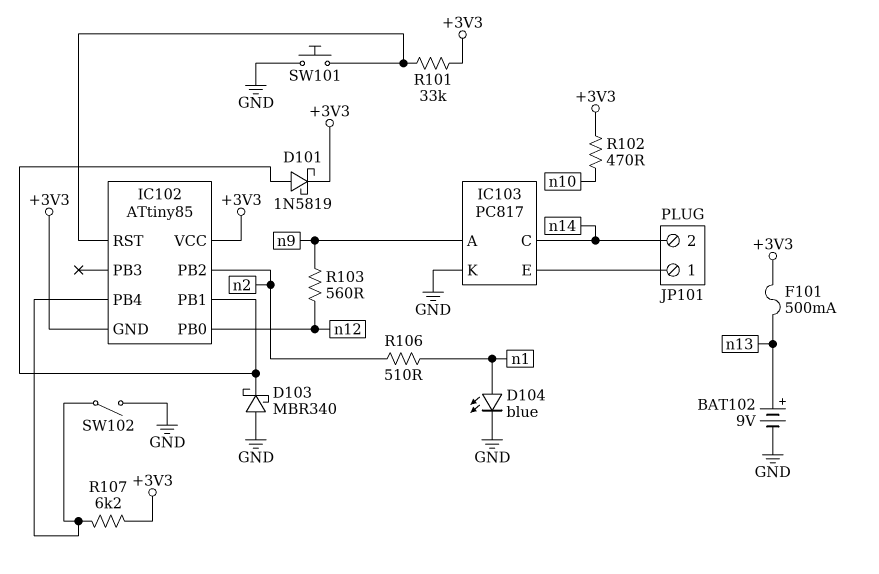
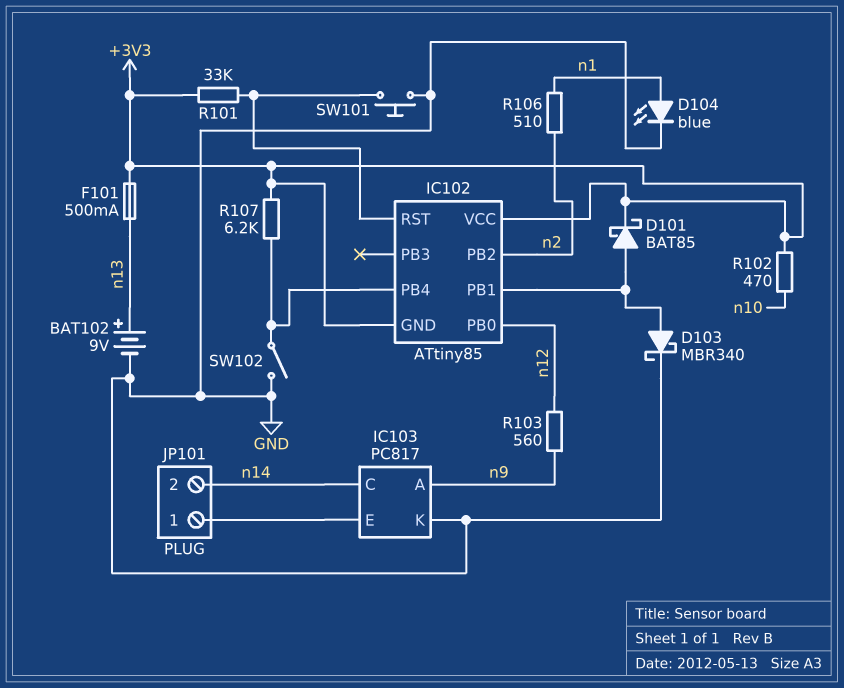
D101: schottky 1N5819 (A IC102/PB1, K +3V3) -> schottky BAT85 (A IC102/PB1, K +3V3)
D103: schottky MBR340 (A GND, K IC102/PB1) -> schottky MBR340 (A IC102/PB1, K GND)

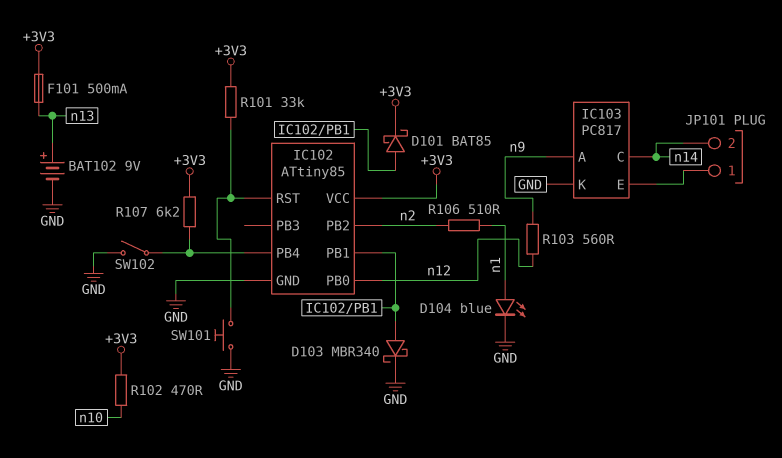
IC102 pin GND: +3V3 -> GND

